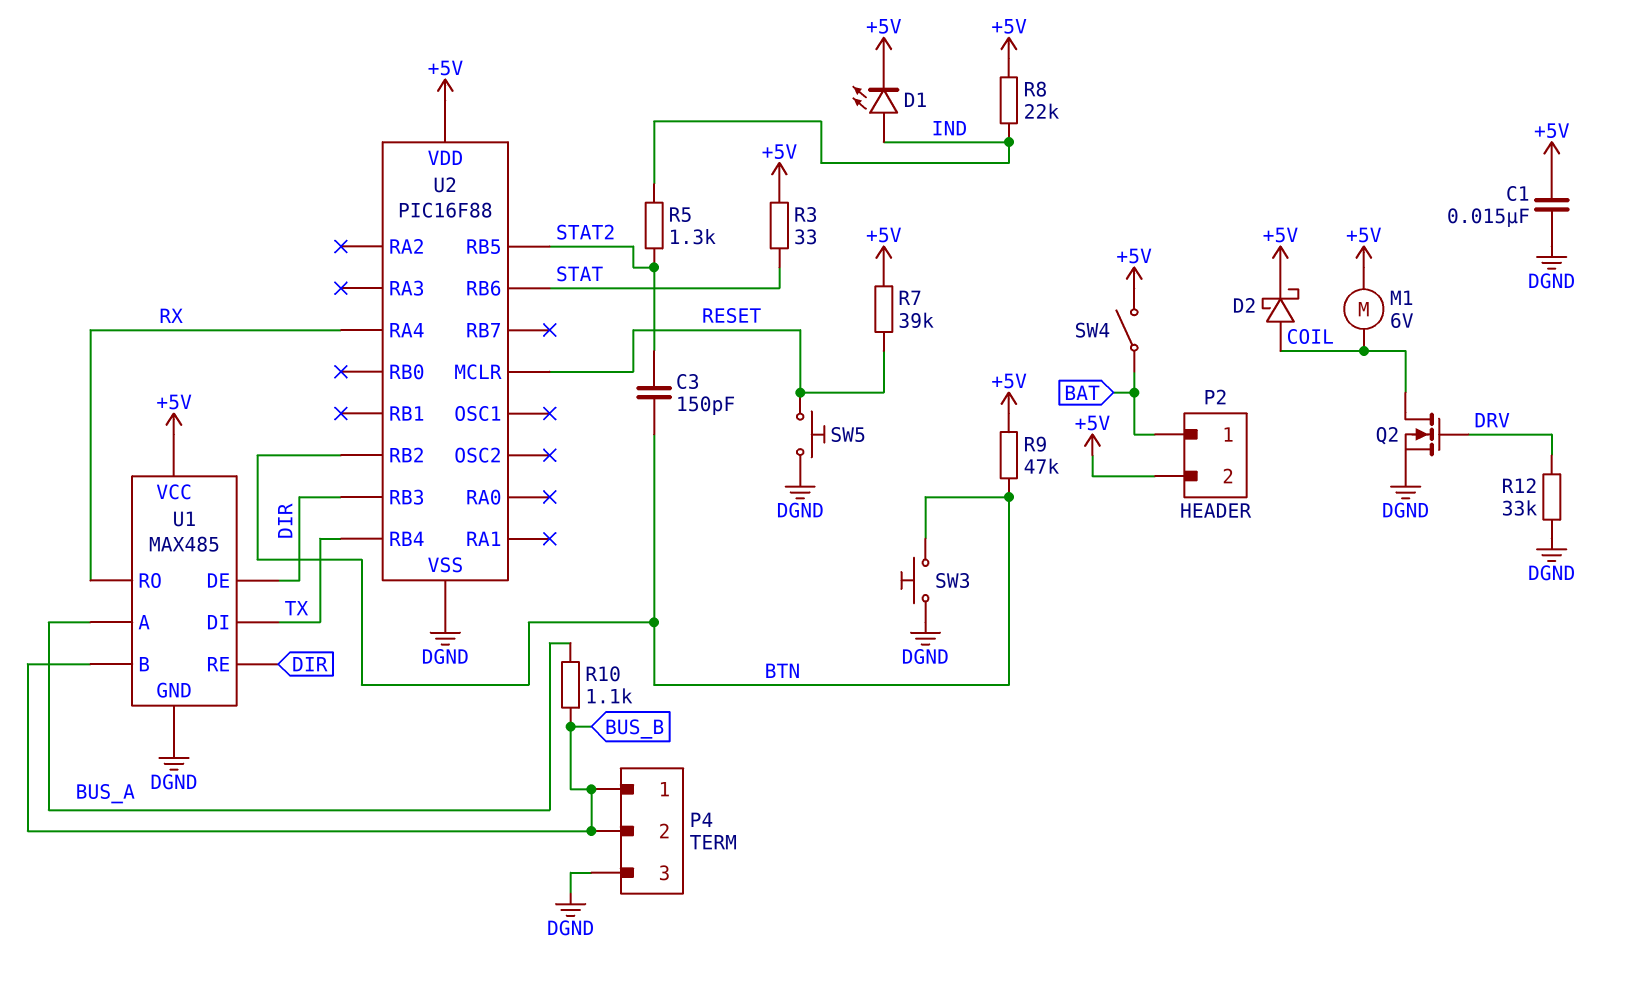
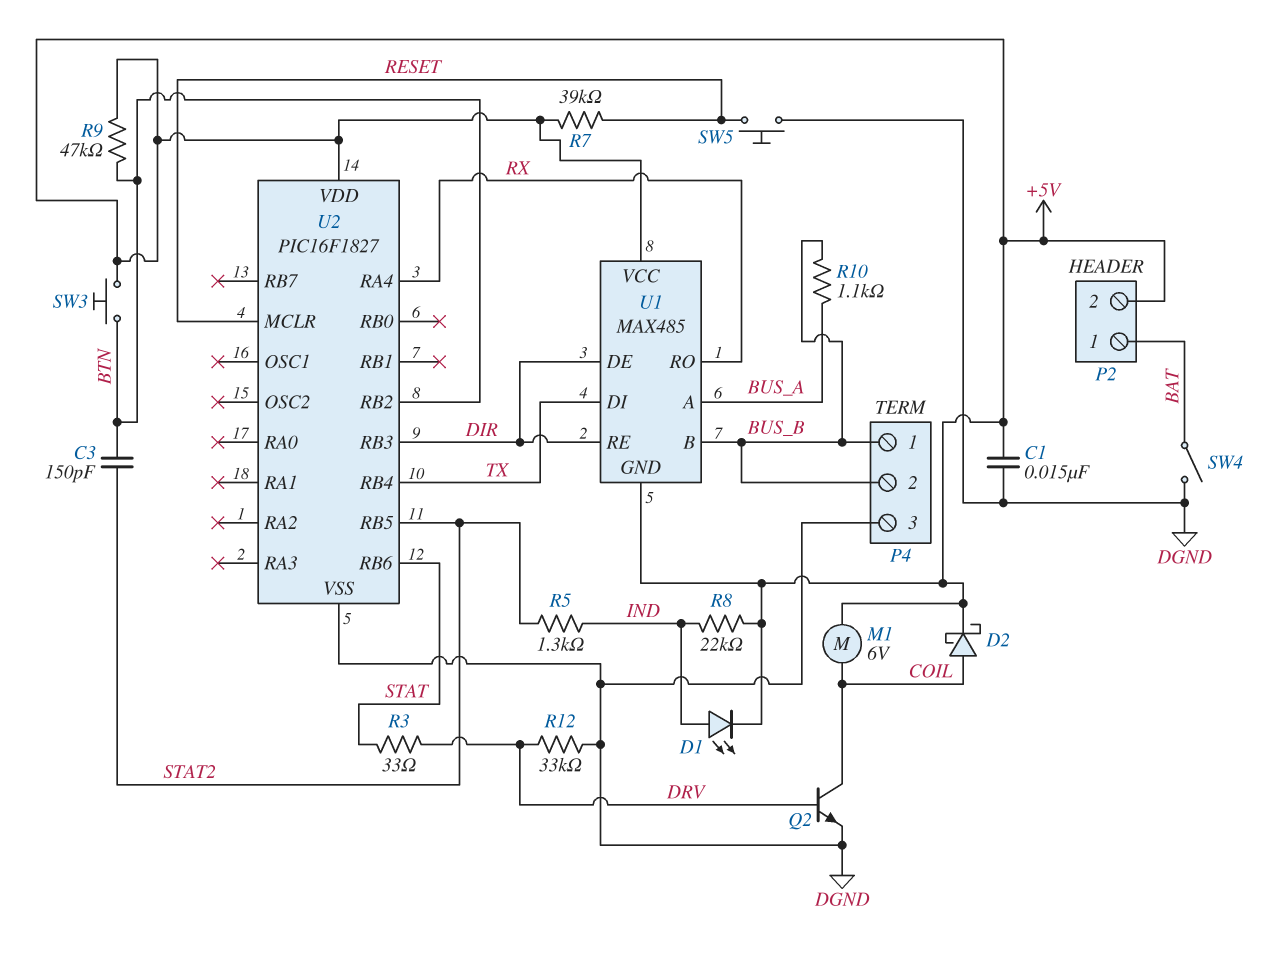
Q2: NMOS (G DRV, D COIL, S DGND) -> NPN (B DRV, C COIL, E DGND)
R3: 33 (+5V, STAT) -> 33 (DRV, STAT)
SW3: button (BTN, DGND) -> button (+5V, BTN)
SW4: switch (+5V, BAT) -> switch (BAT, DGND)
U1 pin GND: DGND -> +5V
U2: PIC16F88 -> PIC16F1827

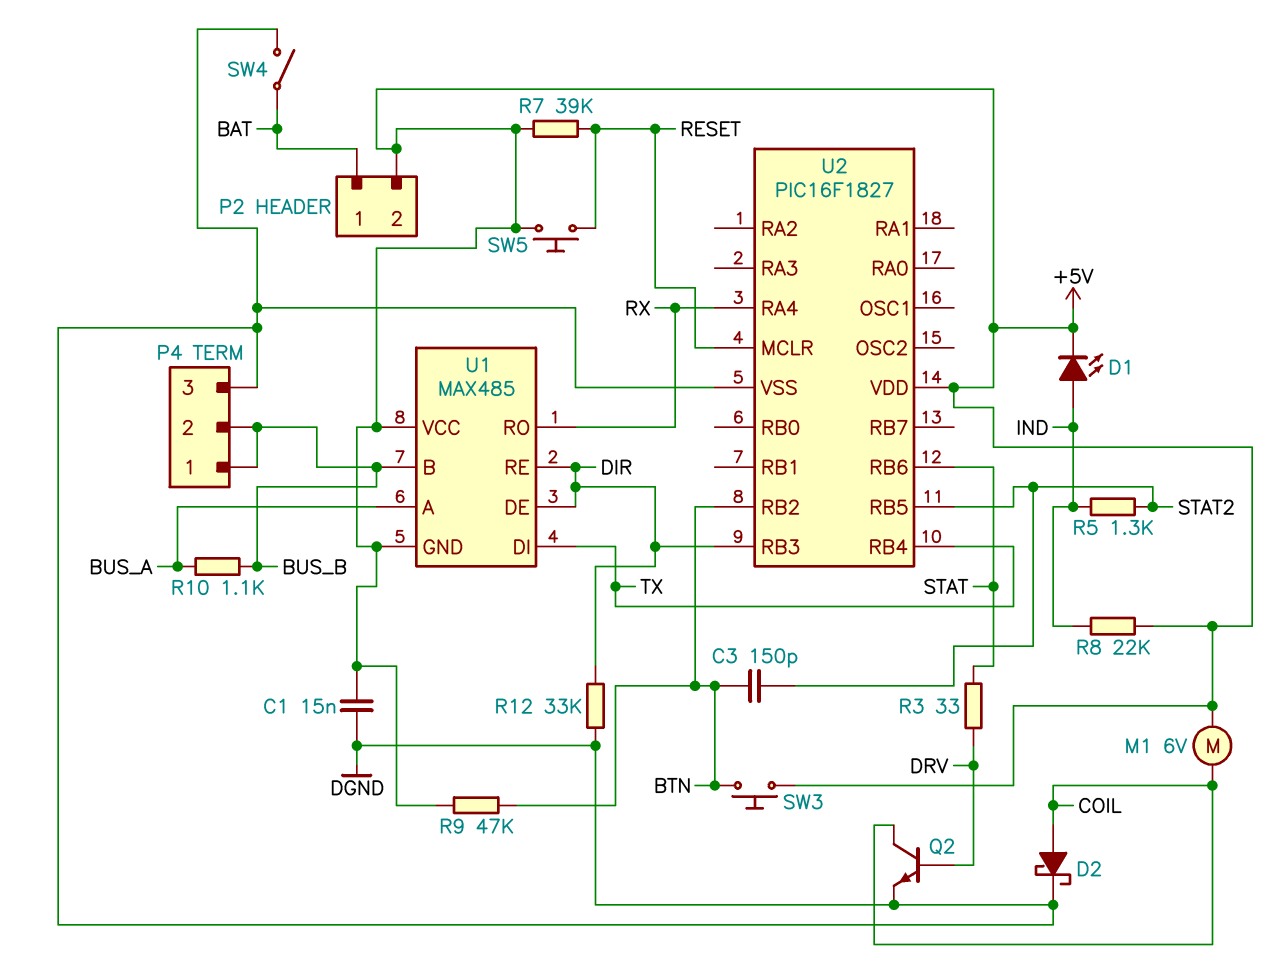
D2: schottky (A COIL, K +5V) -> schottky (A COIL, K DGND)
R12: 33k (DGND, DRV) -> 33k (DGND, DIR)
SW5: button (DGND, RESET) -> button (+5V, RESET)

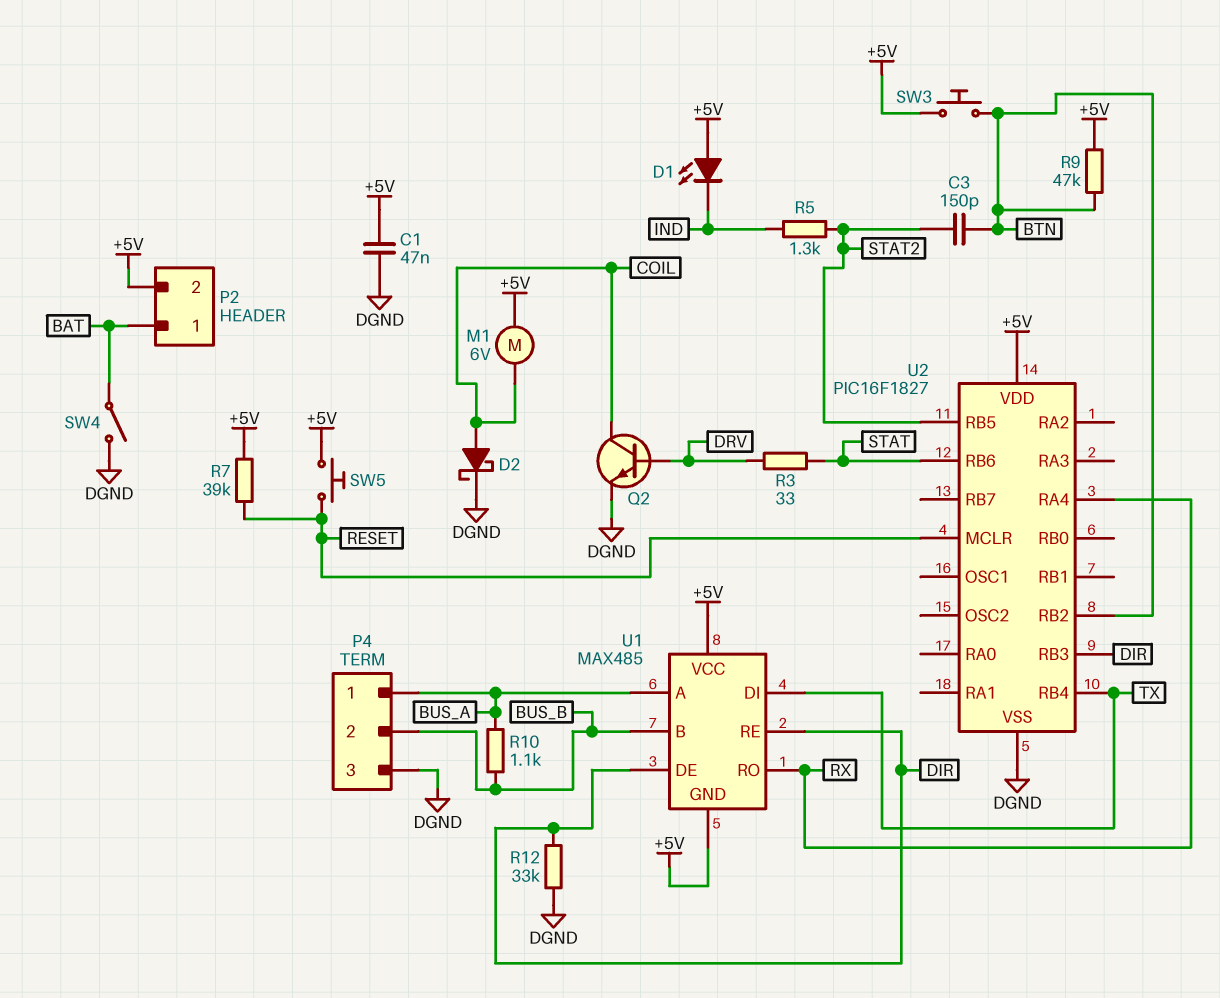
C1: 15nF (+5V, DGND) -> 47nF (+5V, DGND)
D1: LED (A IND, K +5V) -> LED (A +5V, K IND)
P4 pin 1: BUS_B -> BUS_A
R8: 22k (+5V, IND) -> none

